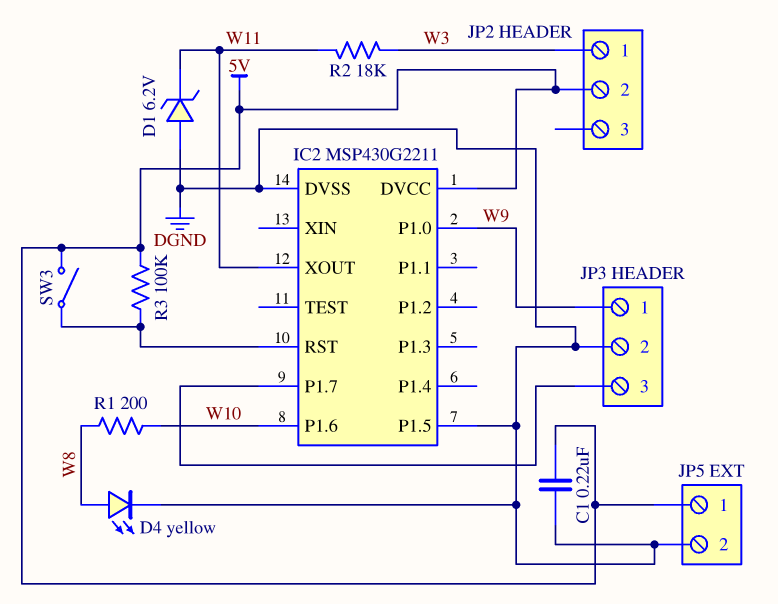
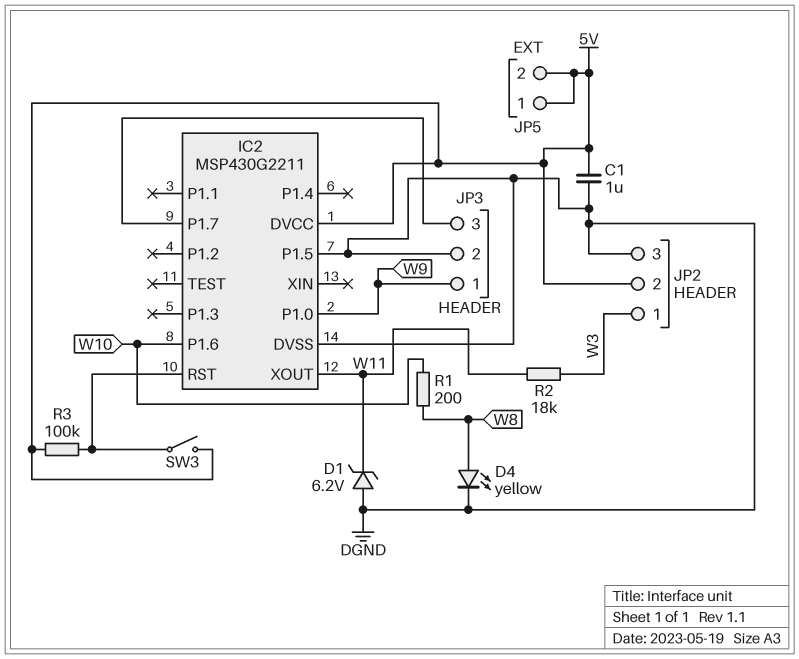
C1: 220nF (5V, DGND) -> 1uF (5V, DGND)
JP2 pin 3: none -> DGND
JP5 pin 2: DGND -> 5V

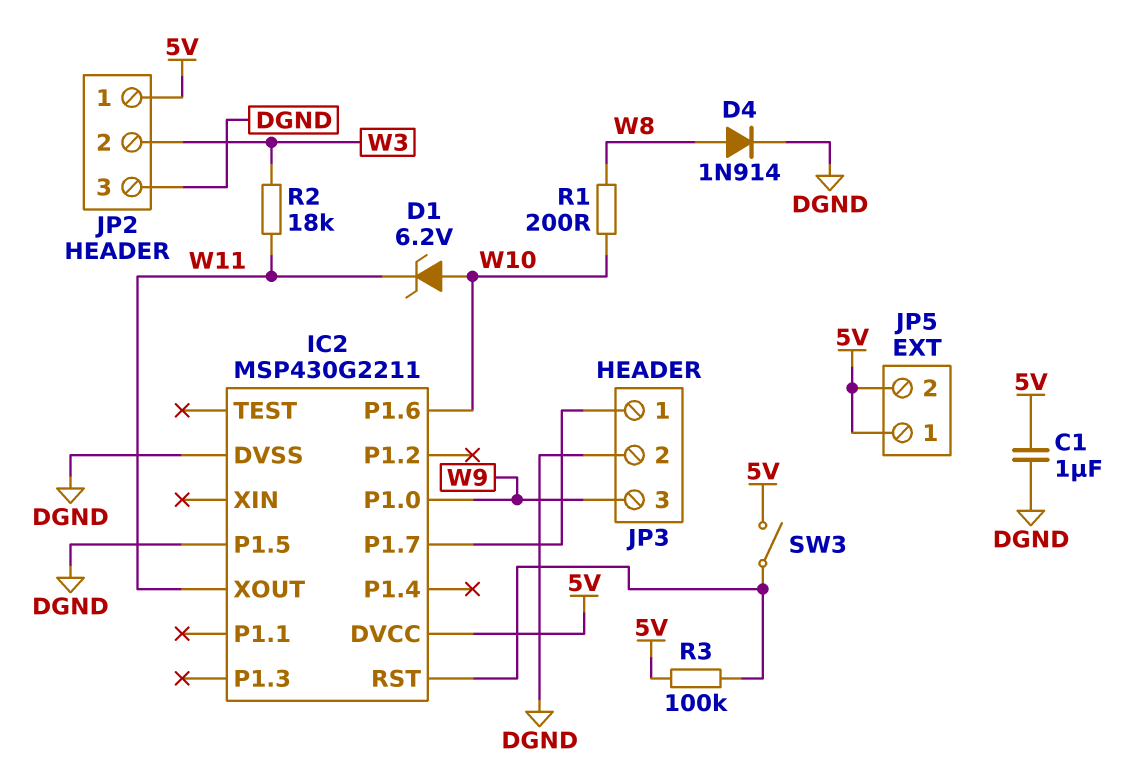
D1: zener 6.2V (A DGND, K W11) -> zener 6.2V (A W10, K W11)
D4: LED yellow (A W8, K DGND) -> diode 1N914 (A W8, K DGND)
JP2 pin 1: W3 -> 5V
JP2 pin 2: 5V -> W3
JP3 pin 1: W9 -> IC2/P1.7
JP3 pin 3: IC2/P1.7 -> W9

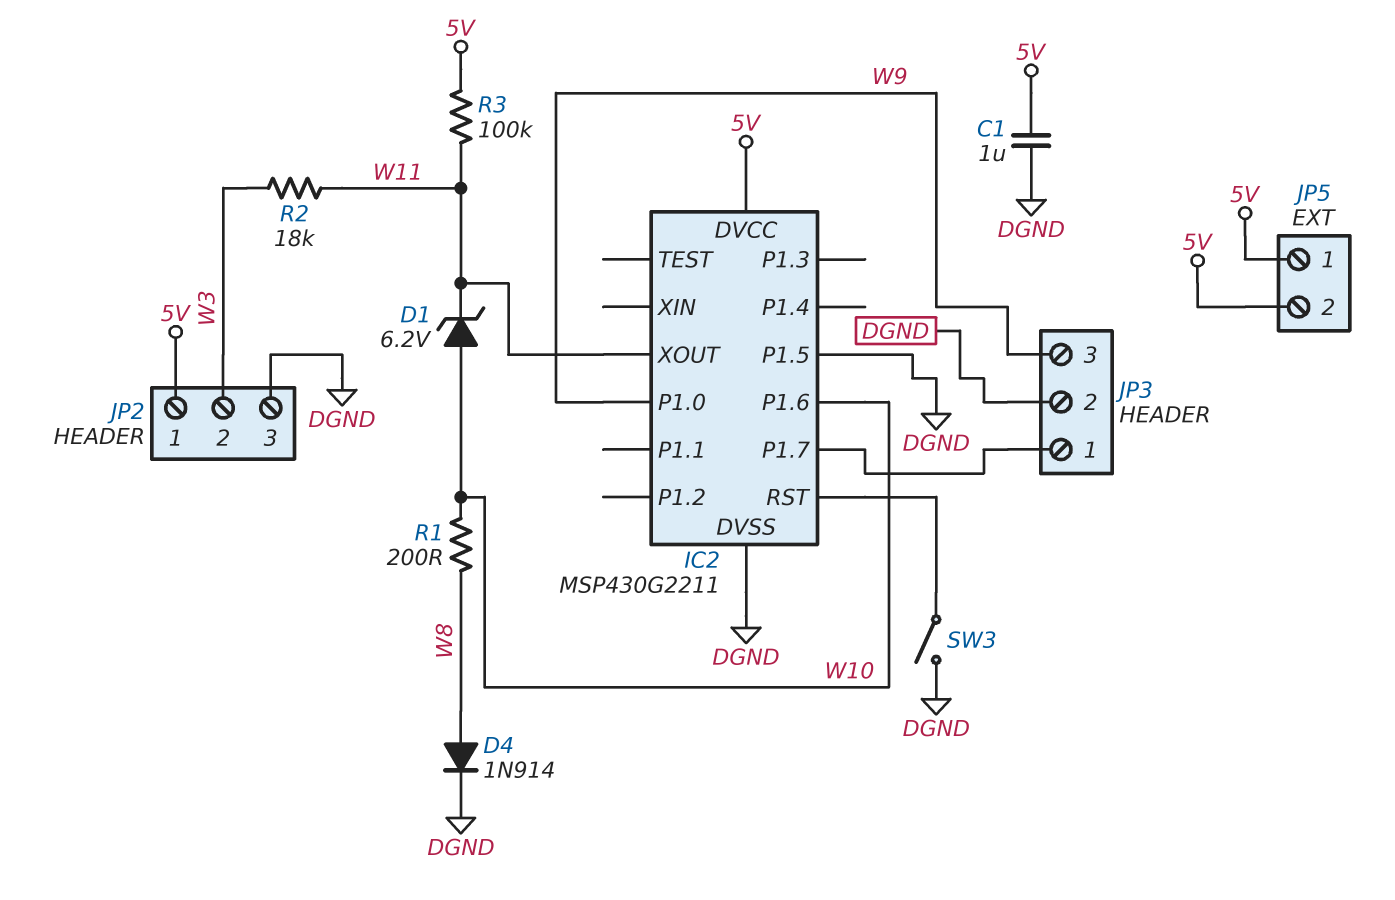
R3: 100k (5V, IC2/RST) -> 100k (5V, W11)
SW3: switch (5V, IC2/RST) -> switch (DGND, IC2/RST)

